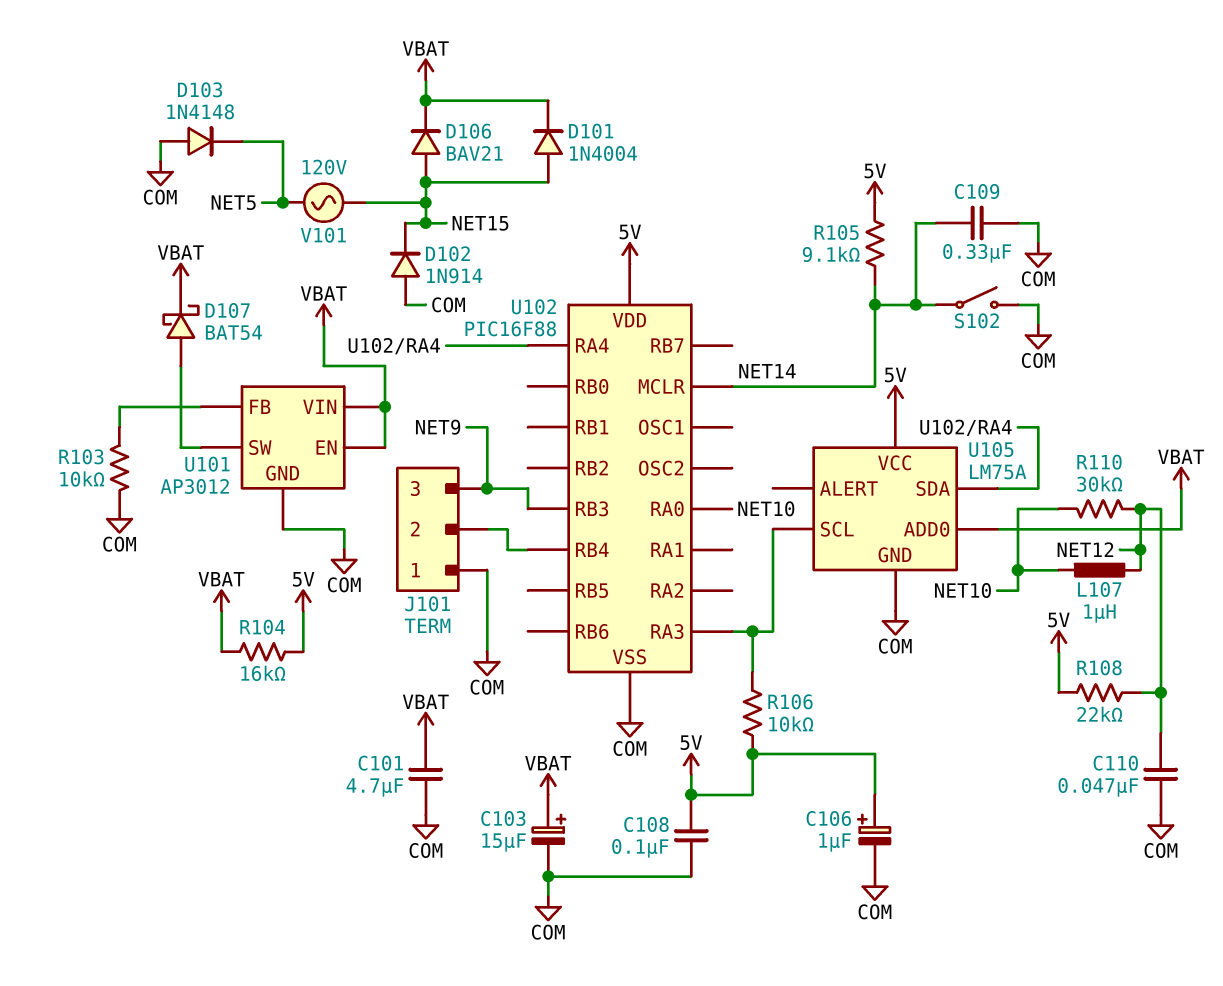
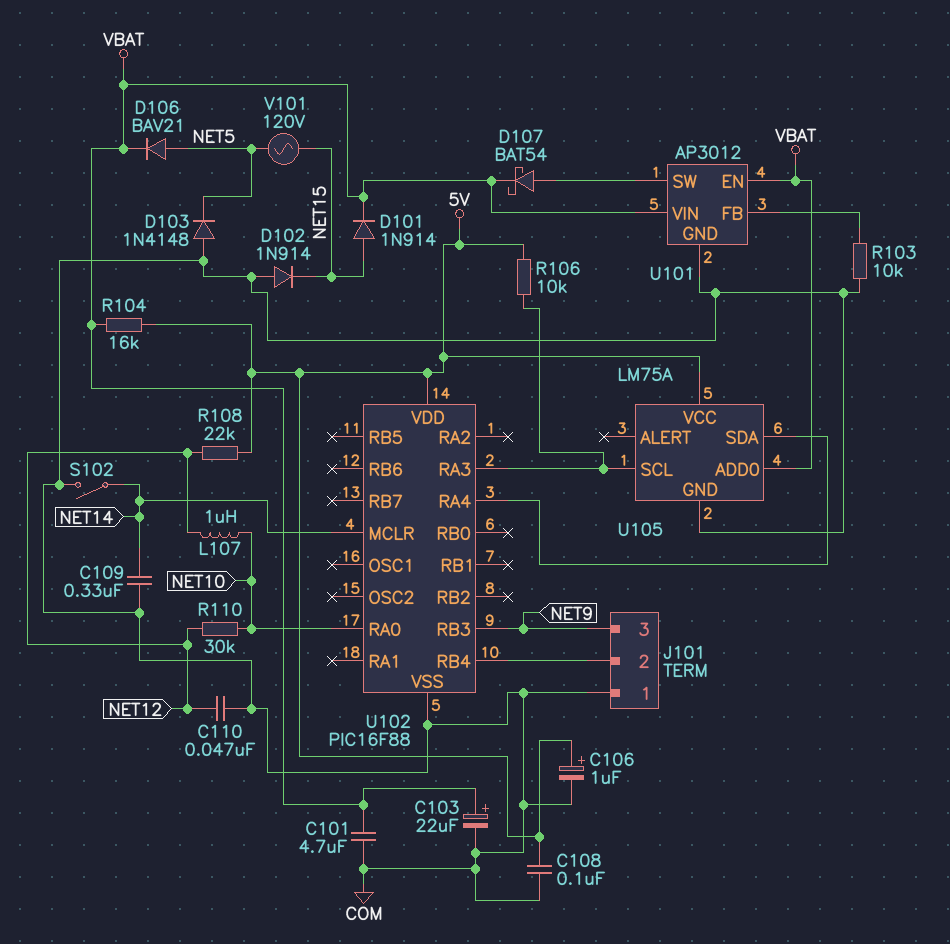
C103: 15uF (plus VBAT, minus COM) -> 22uF (plus VBAT, minus COM)
D101: diode 1N4004 (A NET15, K VBAT) -> diode 1N914 (A NET15, K VBAT)
D106: diode BAV21 (A NET15, K VBAT) -> diode BAV21 (A NET5, K VBAT)
R105: 9.1k (5V, NET14) -> none

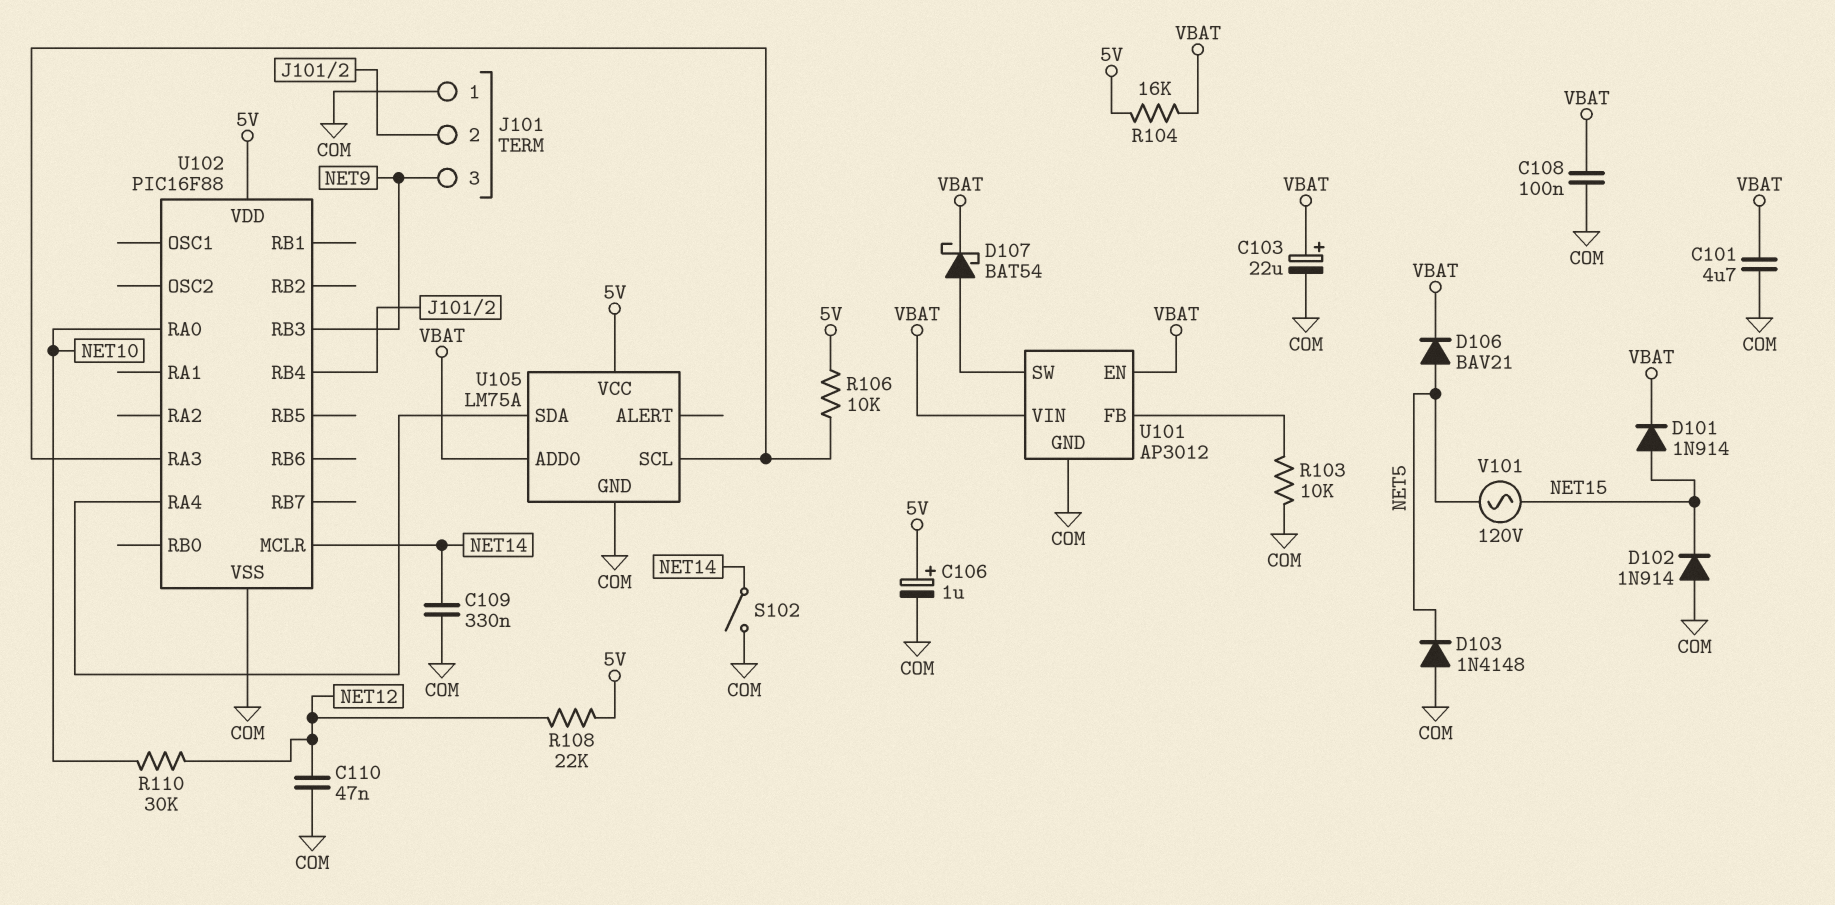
C108: 100nF (5V, COM) -> 100nF (COM, VBAT)
L107: 1uH (NET10, NET12) -> none

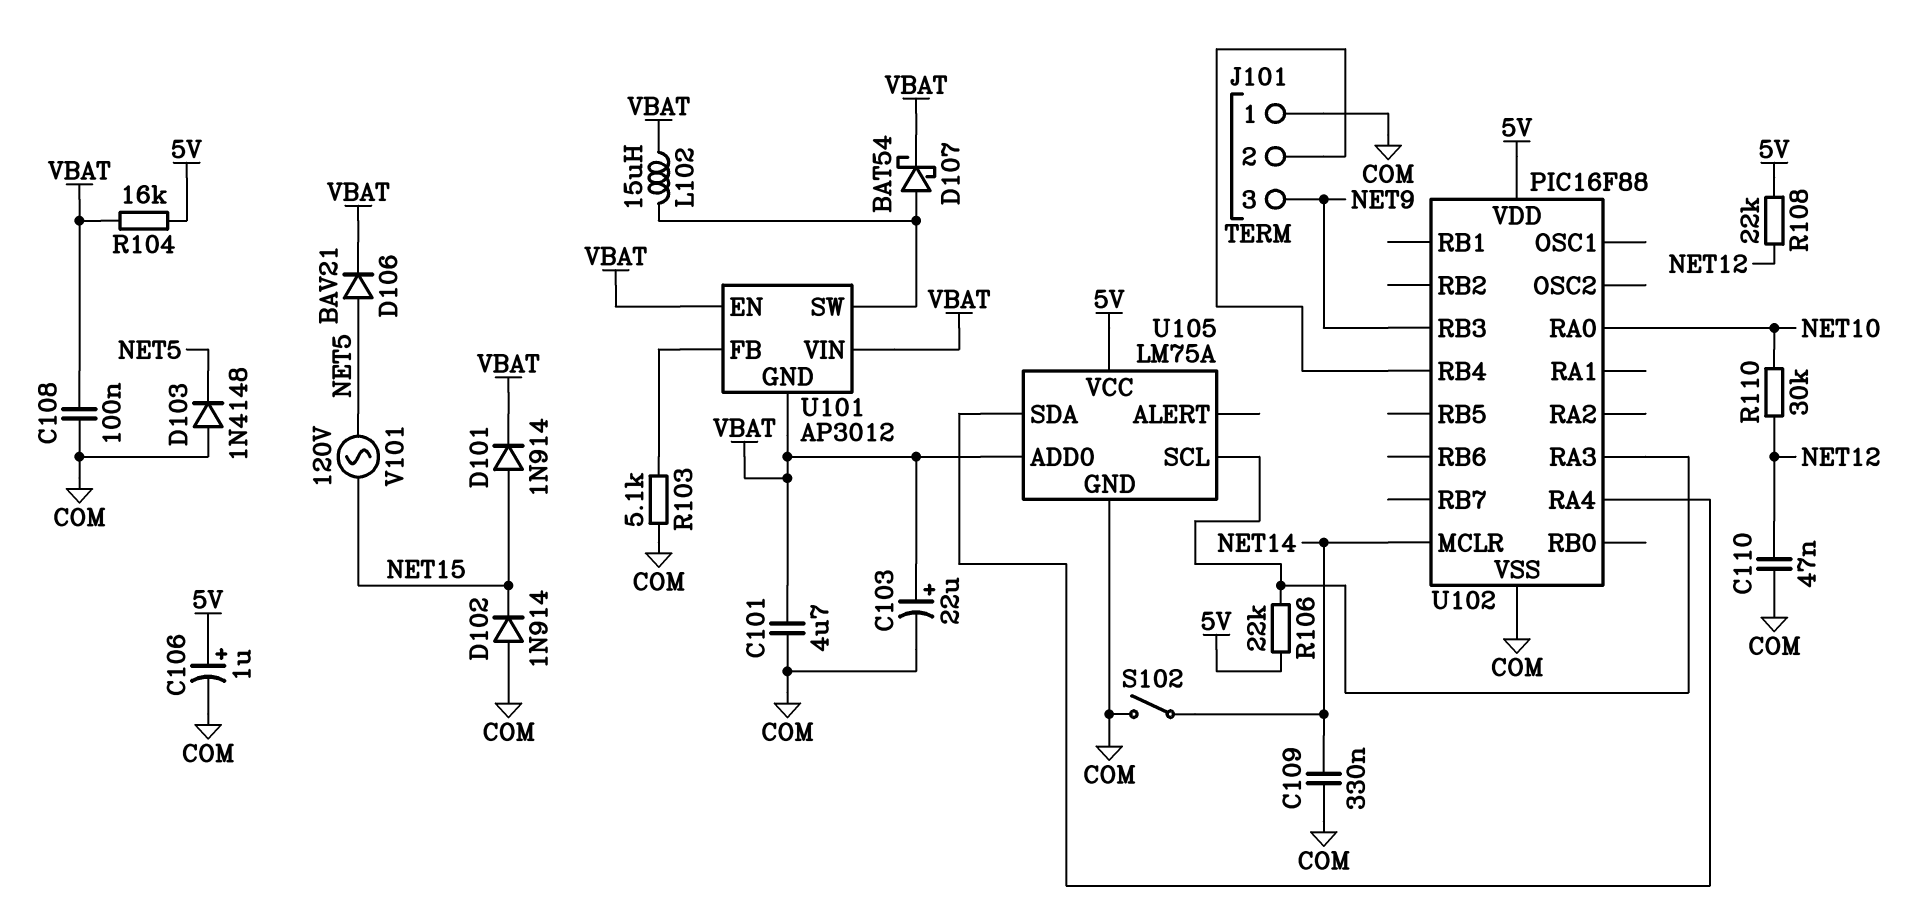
L102: none -> 15uH (U101/SW, VBAT)
R103: 10k (COM, U101/FB) -> 5.1k (COM, U101/FB)
R106: 10k (5V, U102/RA3) -> 22k (5V, U102/RA3)
U101 pin GND: COM -> VBAT

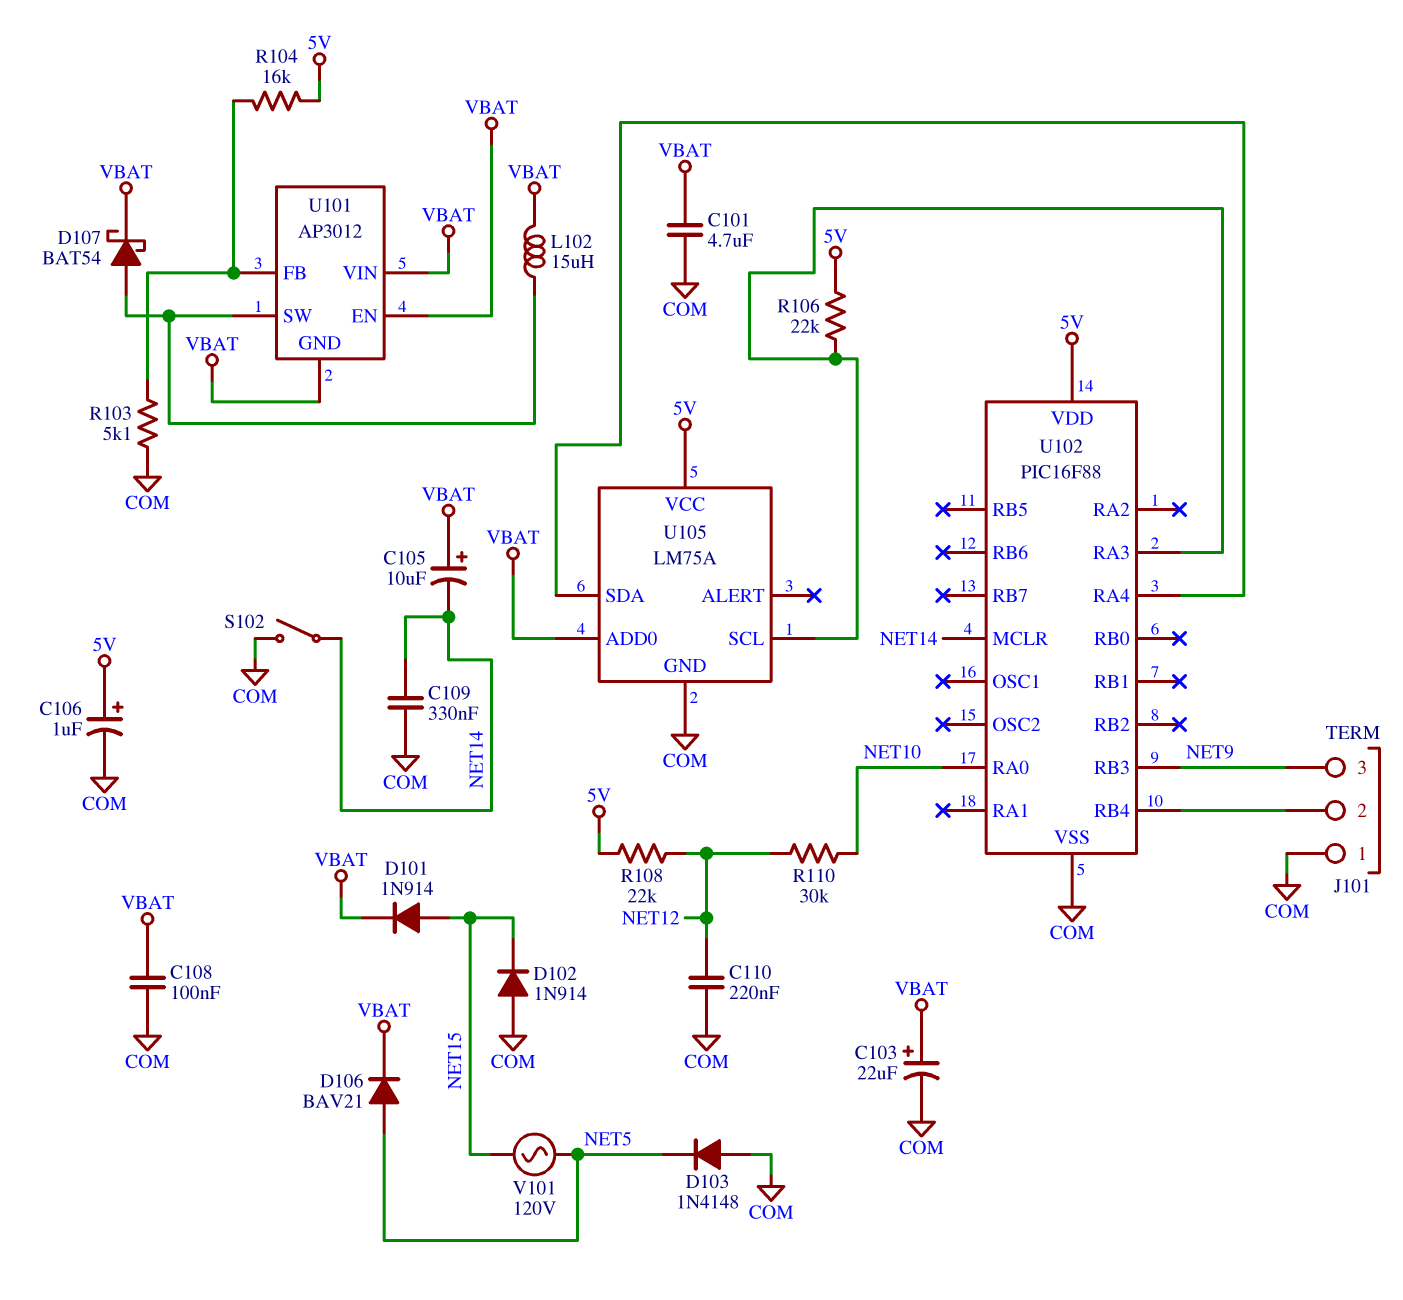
C105: none -> 10uF (plus VBAT, minus NET14)
C110: 47nF (COM, NET12) -> 220nF (COM, NET12)
R104: 16k (5V, VBAT) -> 16k (5V, U101/FB)

